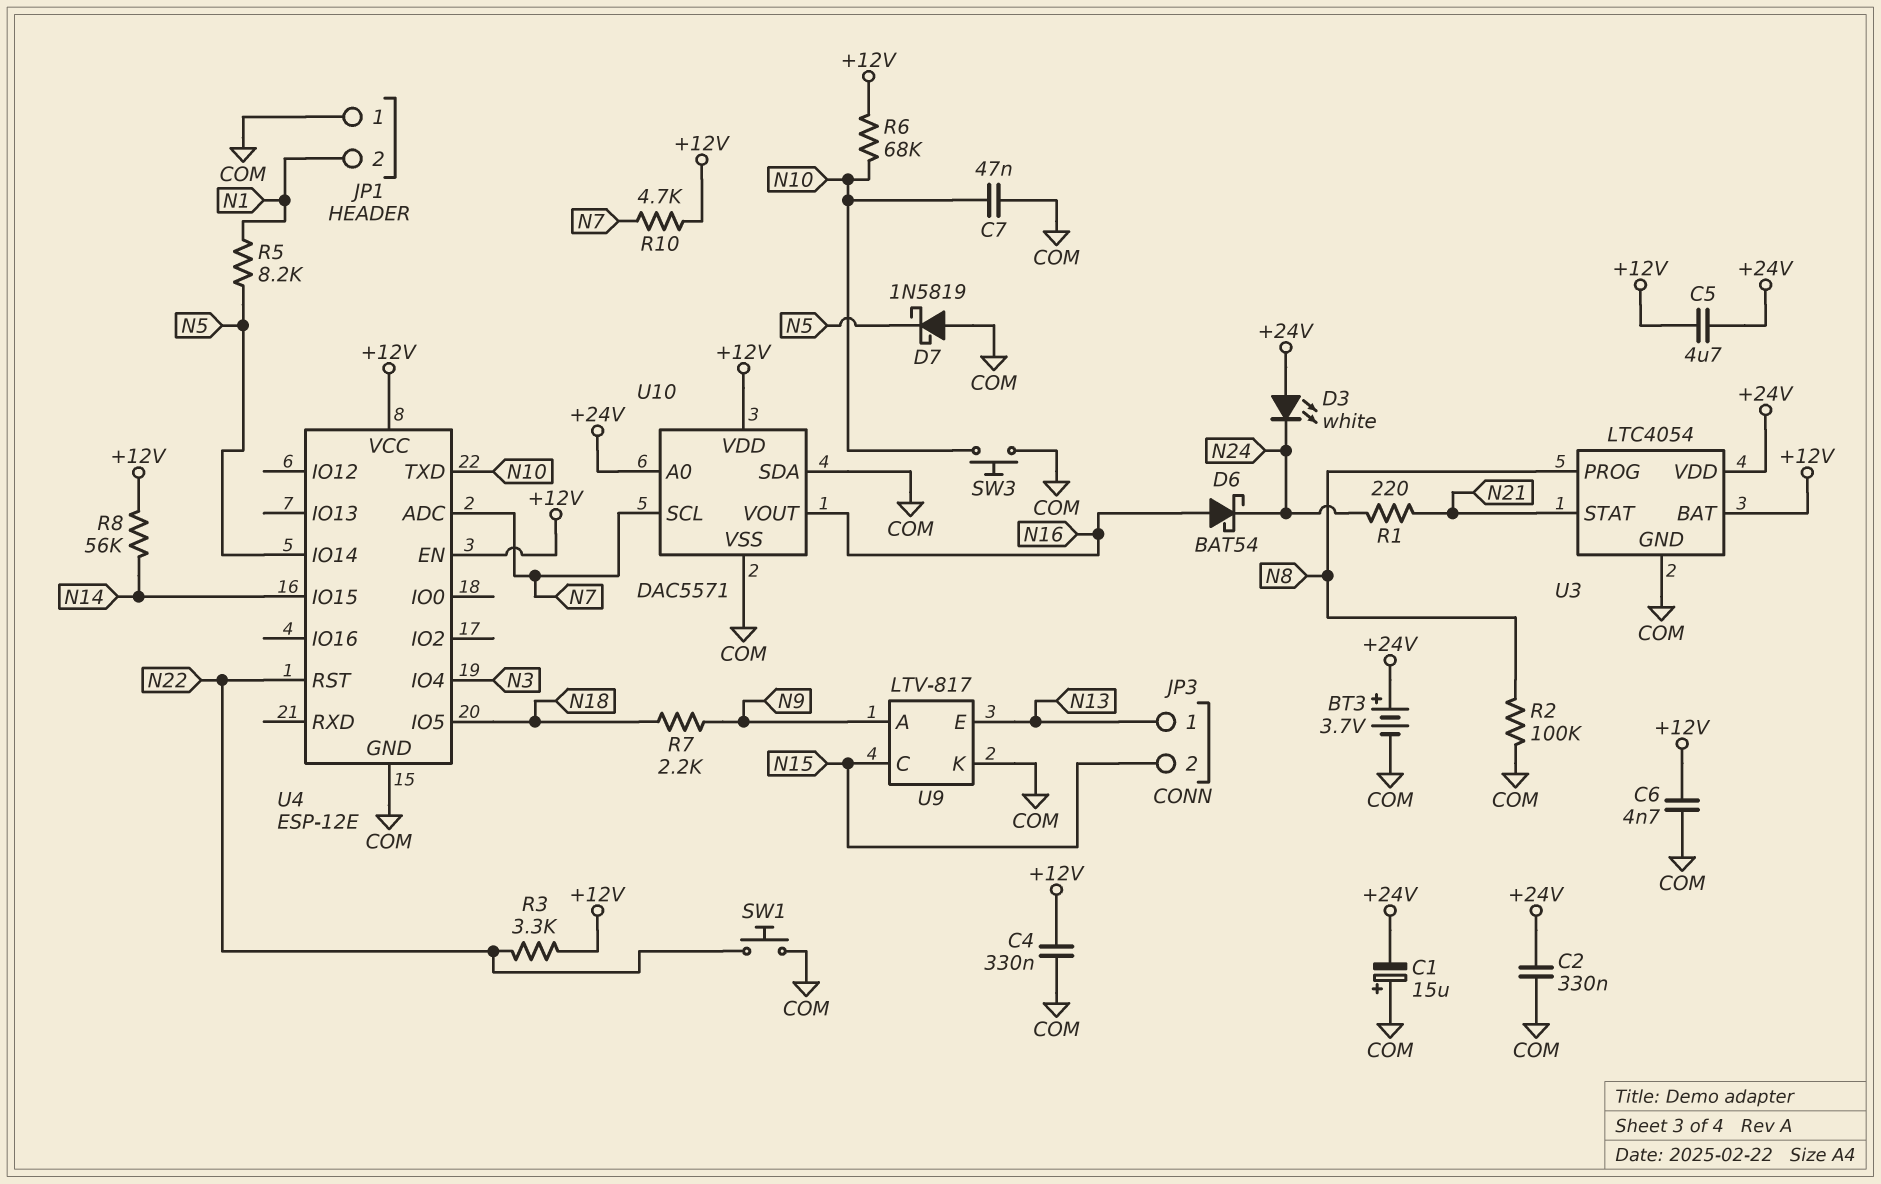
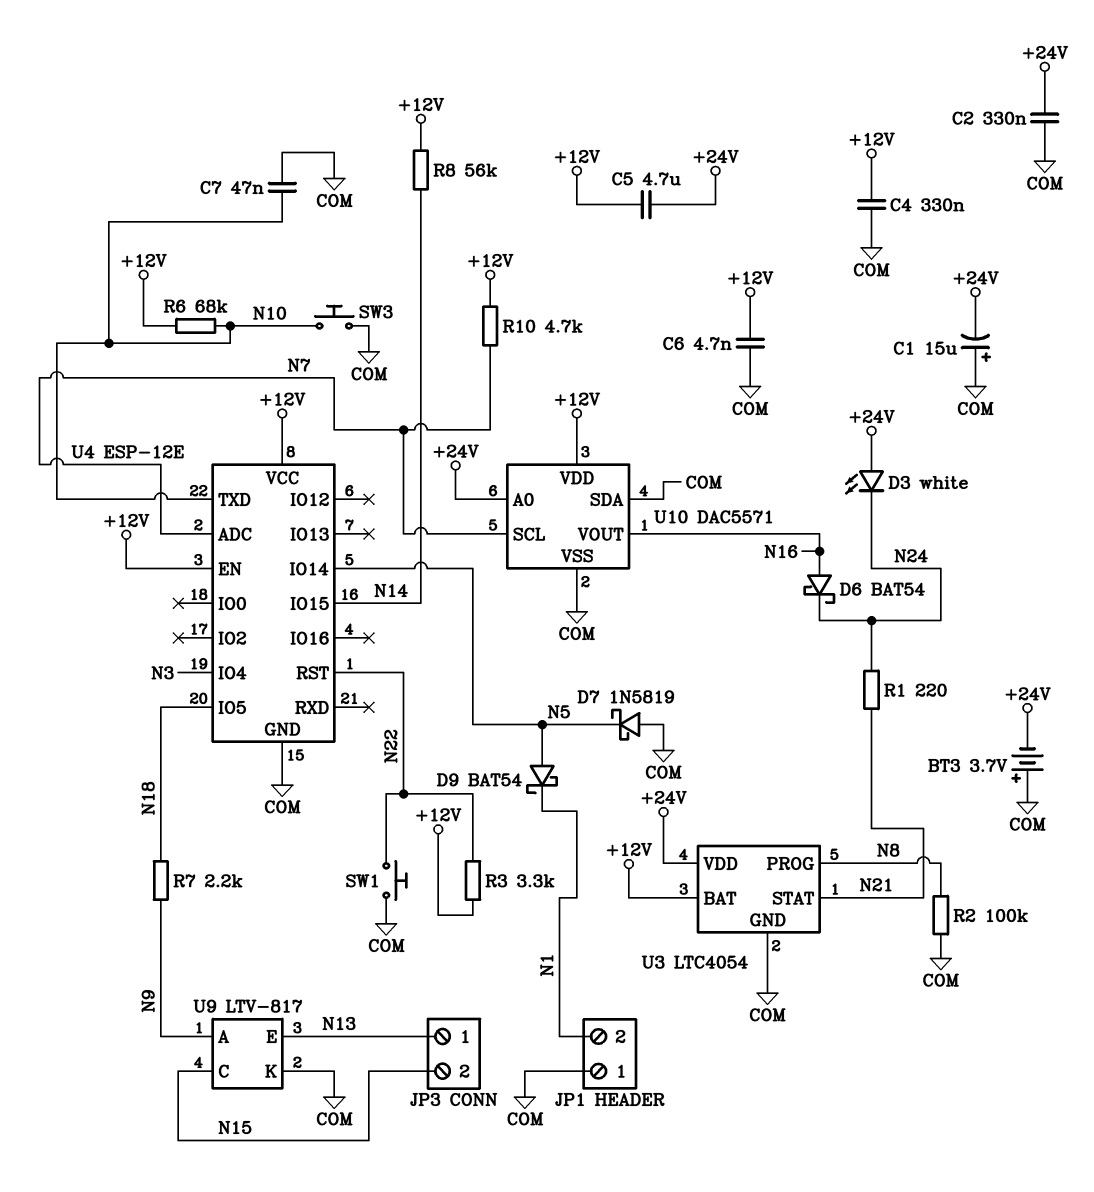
BT3: 3.7V (plus +24V, minus COM) -> 3.7V (plus COM, minus +24V)
D9: none -> schottky BAT54 (A N5, K N1)
R5: 8.2k (N1, N5) -> none

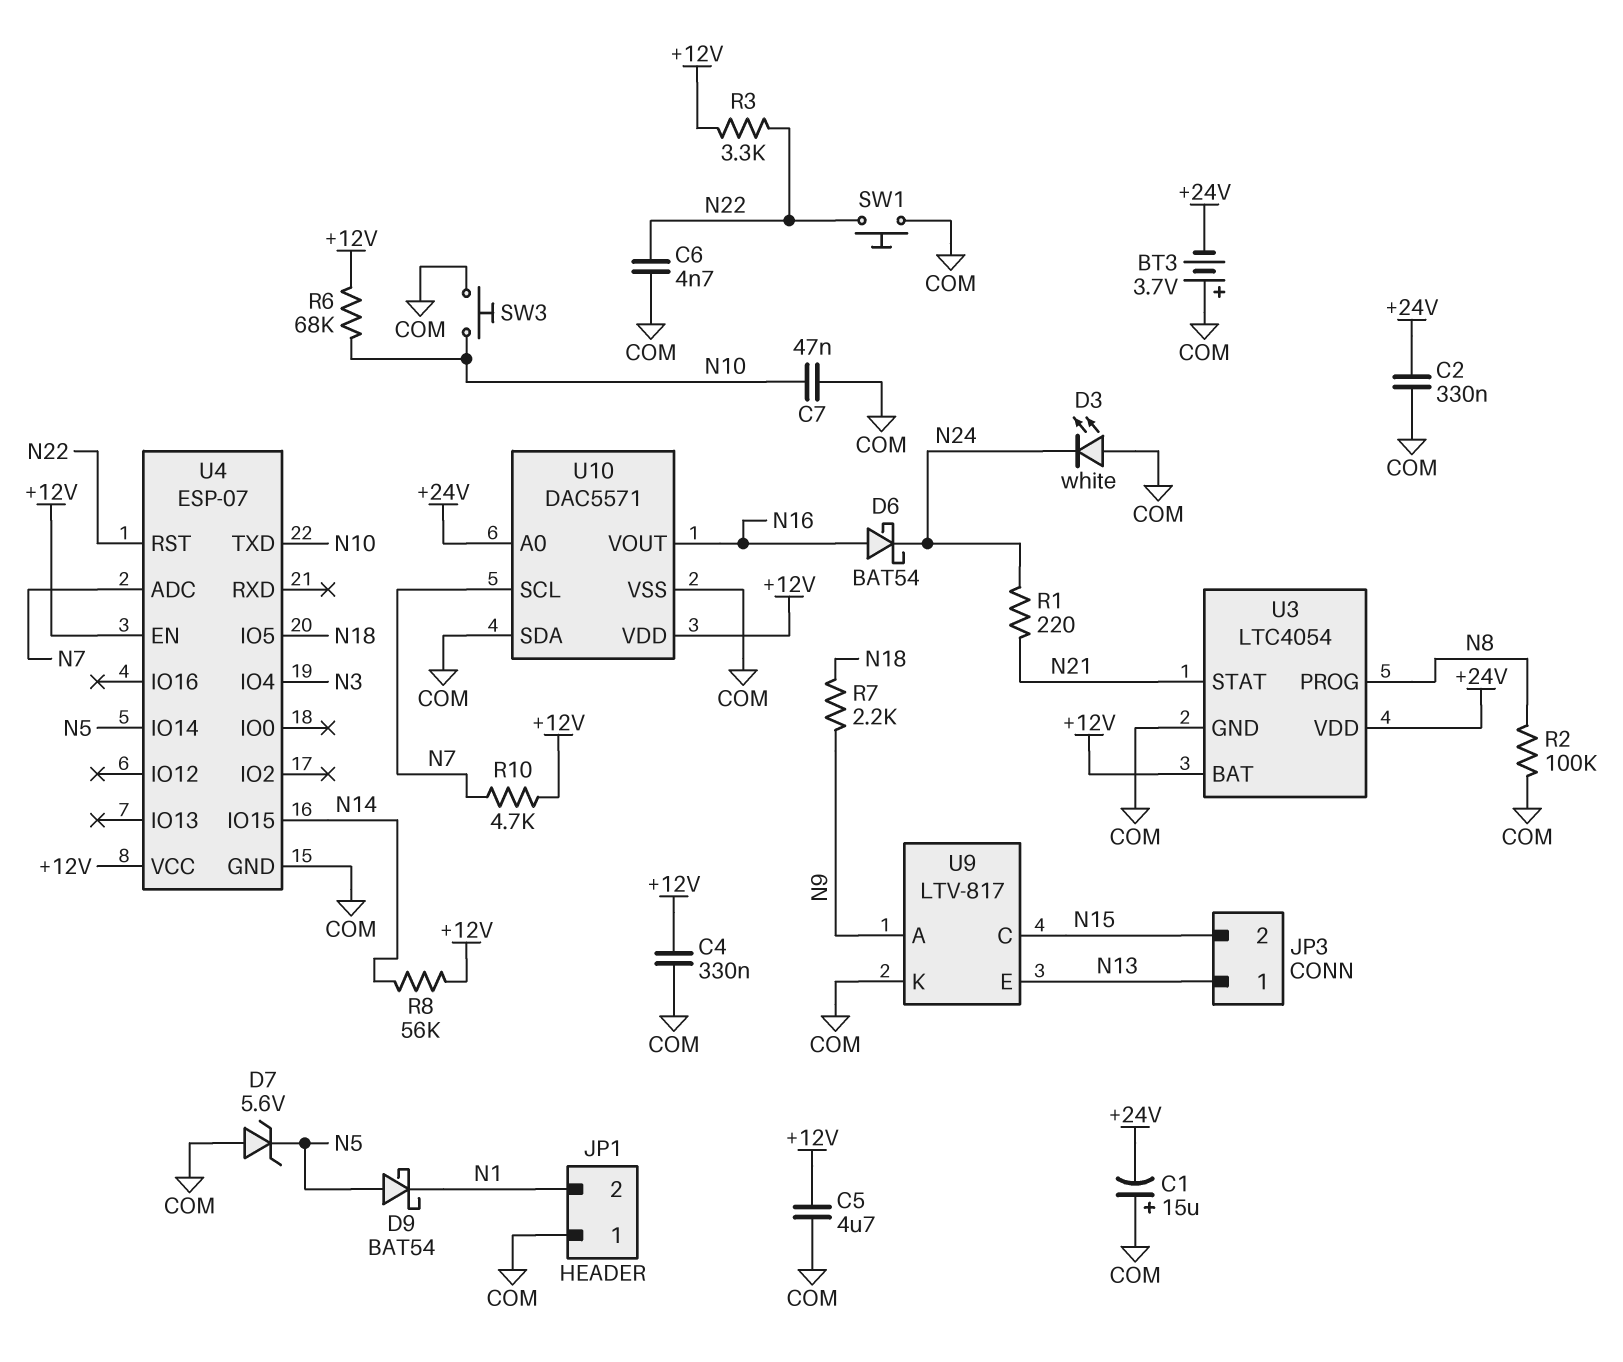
C5: 4.7uF (+12V, +24V) -> 4.7uF (+12V, COM)
C6: 4.7nF (+12V, COM) -> 4.7nF (COM, N22)
D3: LED white (A +24V, K N24) -> LED white (A COM, K N24)
D7: schottky 1N5819 (A COM, K N5) -> zener 5.6V (A COM, K N5)
U4: ESP-12E -> ESP-07

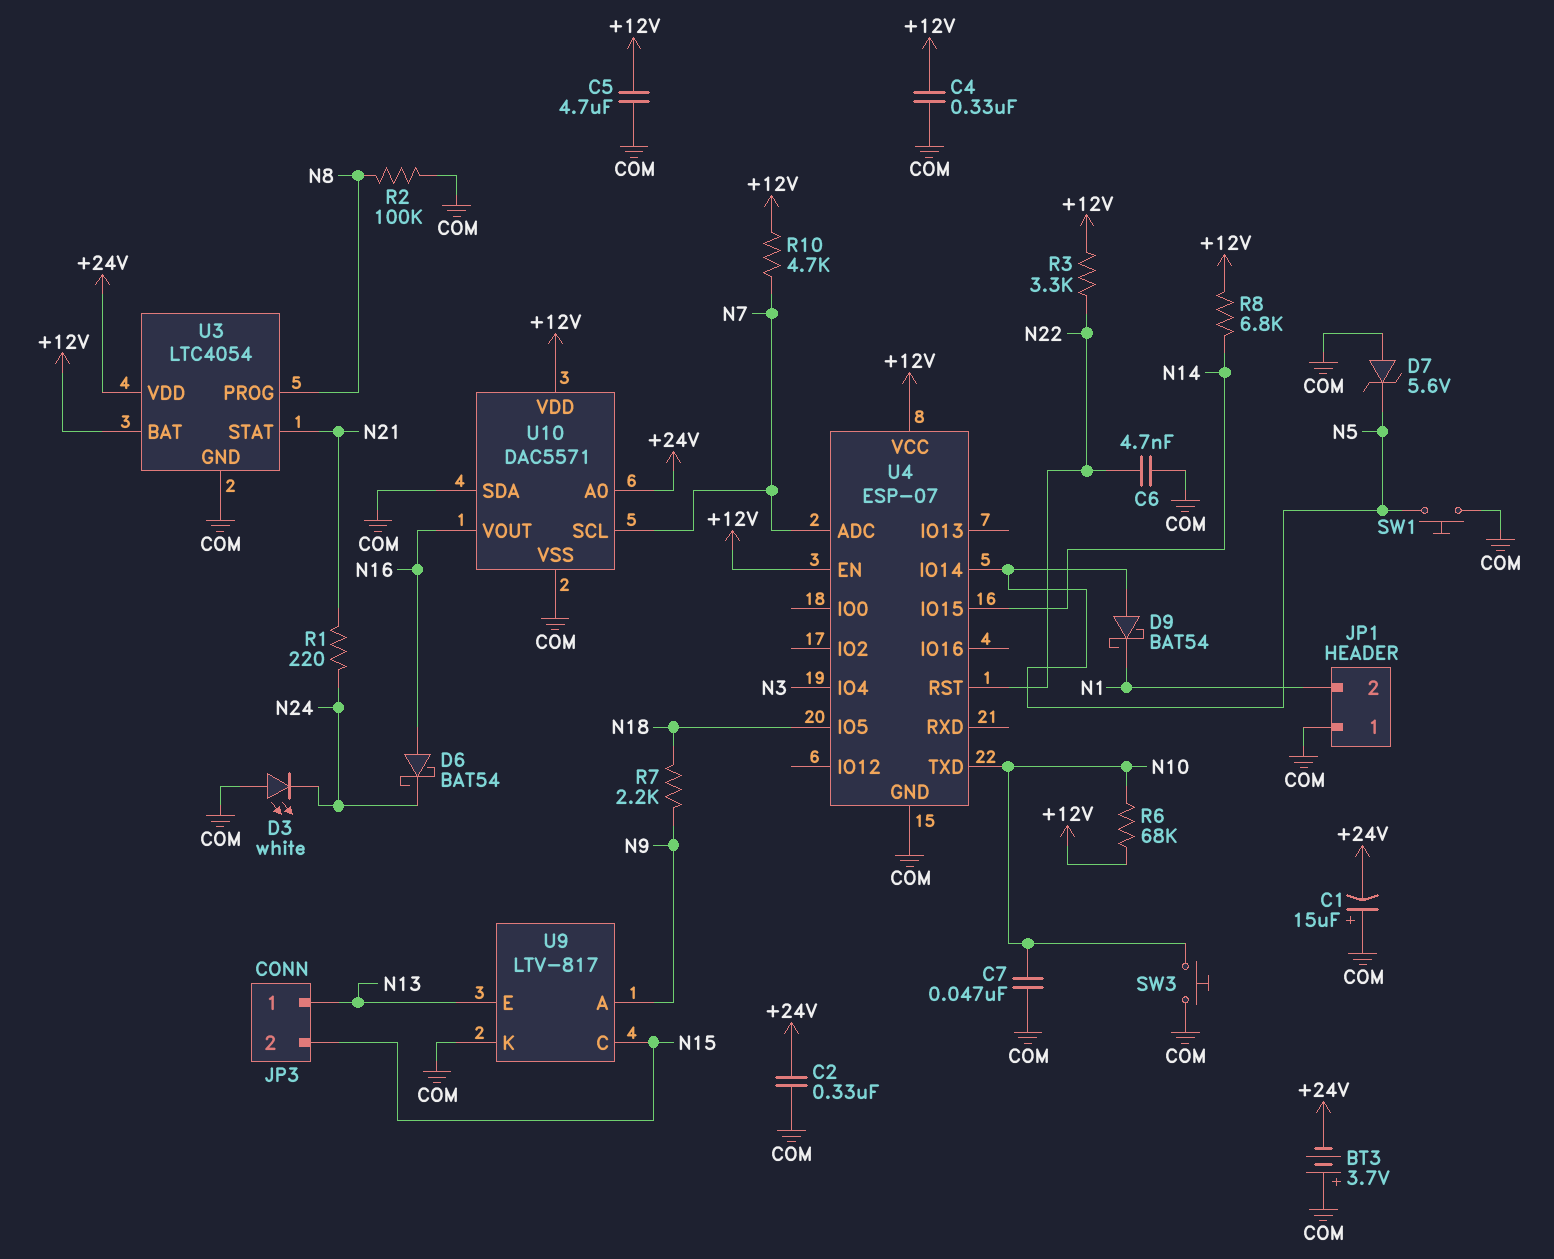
R8: 56k (+12V, N14) -> 6.8k (+12V, N14)
SW1: button (COM, N22) -> button (COM, N5)

